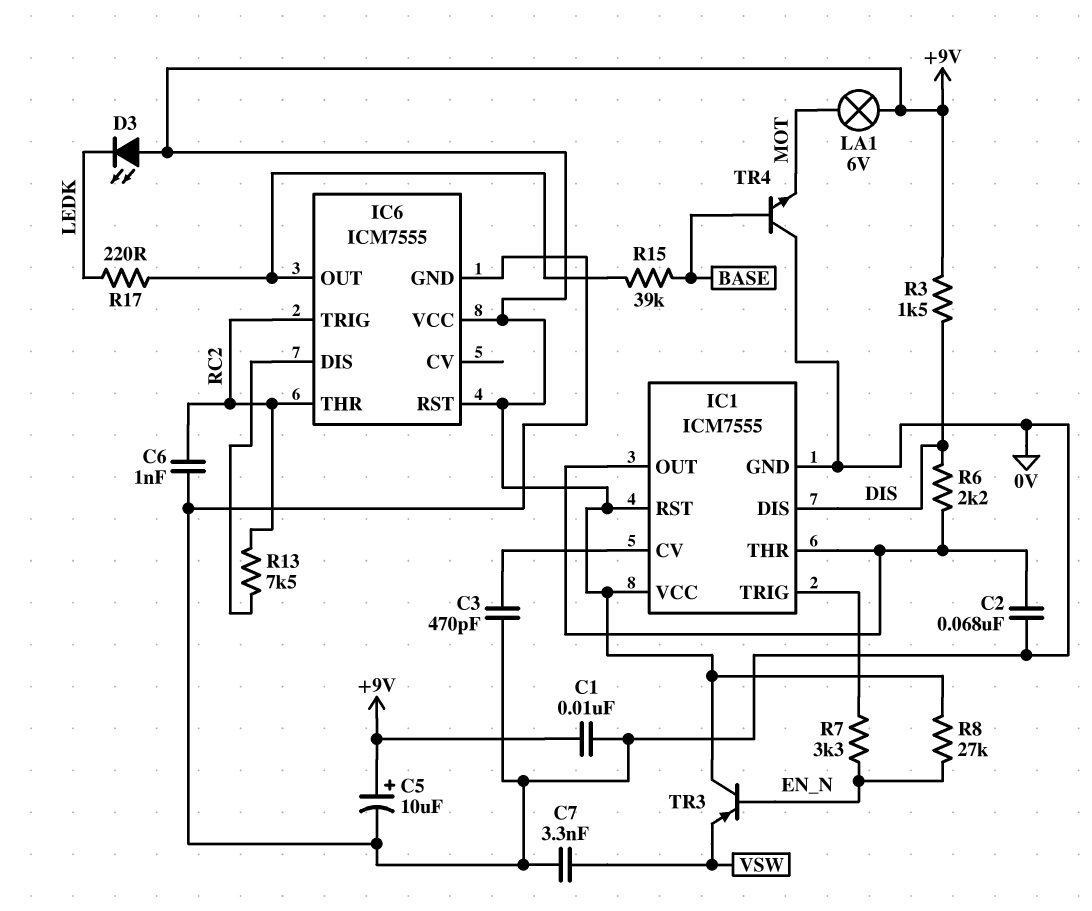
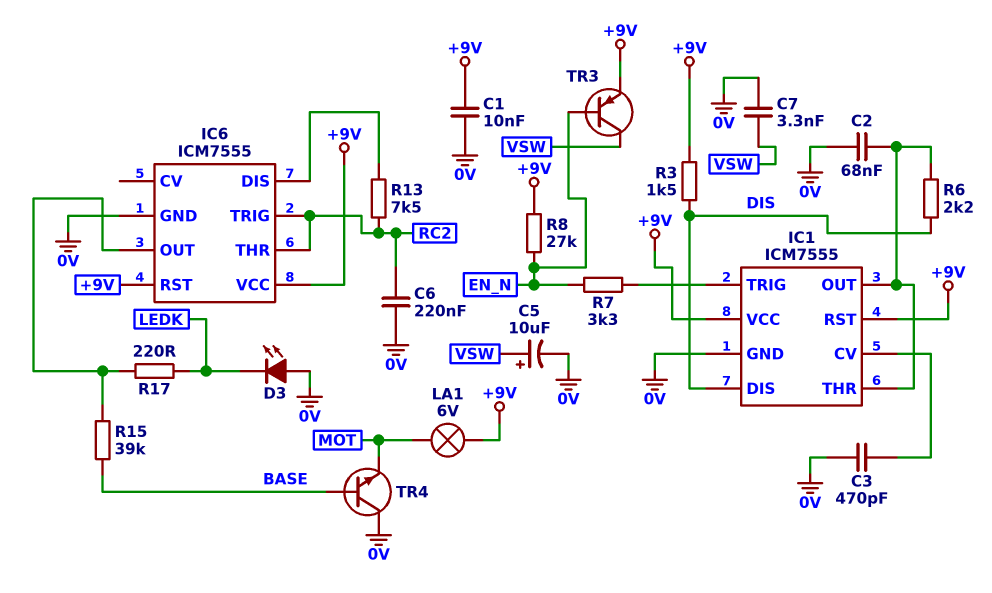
C5: 10uF (plus +9V, minus 0V) -> 10uF (plus VSW, minus 0V)
C6: 1nF (0V, RC2) -> 220nF (0V, RC2)
D3: LED (A +9V, K LEDK) -> LED (A 0V, K LEDK)
TR3: PNP (B EN_N, C +9V, E VSW) -> PNP (B EN_N, C VSW, E +9V)

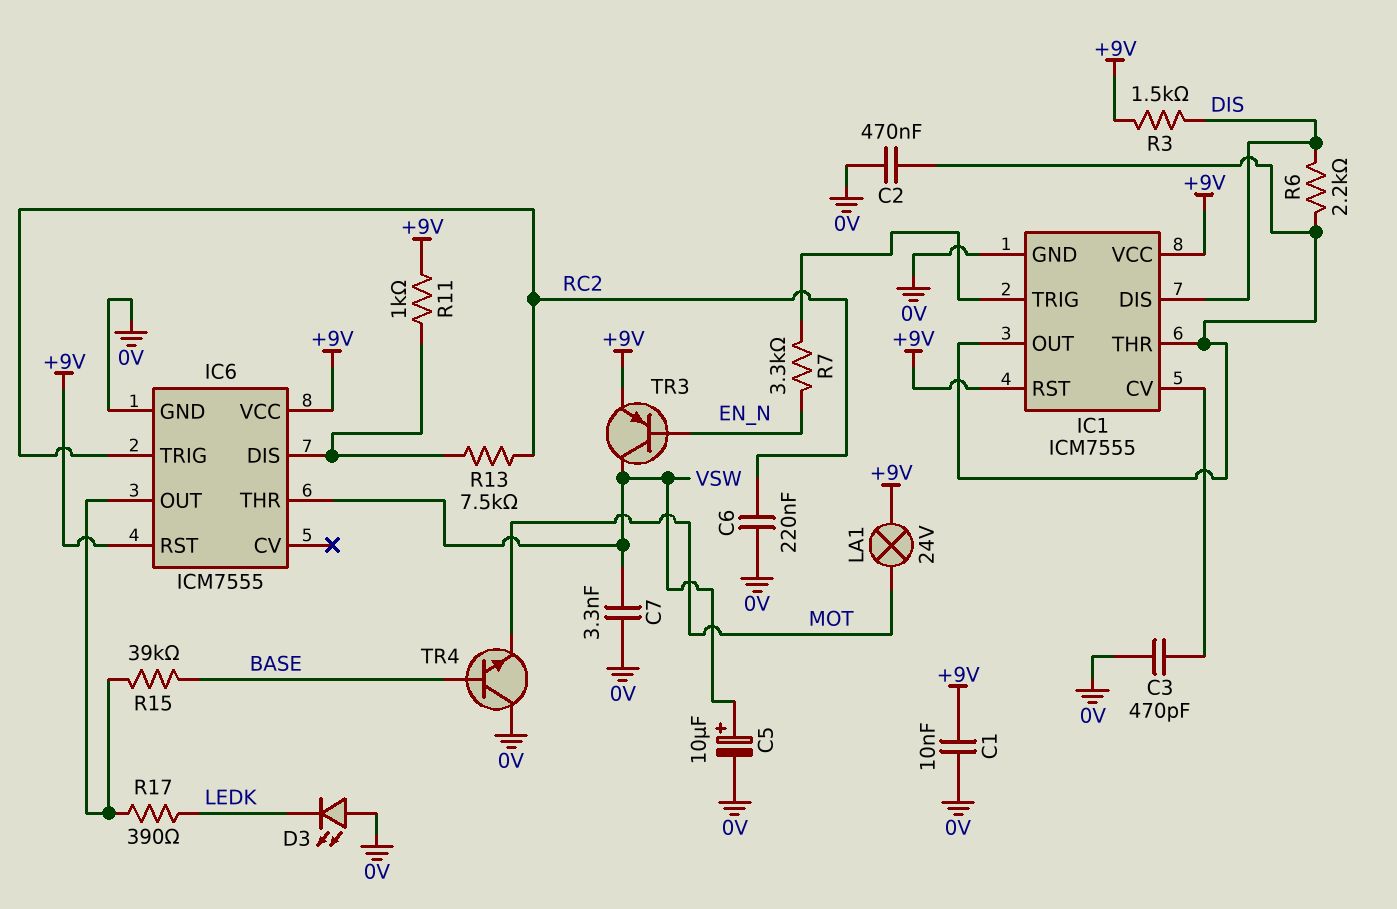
C2: 68nF (0V, IC1/OUT) -> 470nF (0V, IC1/OUT)
IC6 pin THR: RC2 -> VSW
LA1: lamp 6V (+9V, MOT) -> lamp 24V (+9V, MOT)
R8: 27k (+9V, EN_N) -> none
R11: none -> 1k (+9V, IC6/DIS)
R17: 220 (IC6/OUT, LEDK) -> 390 (IC6/OUT, LEDK)

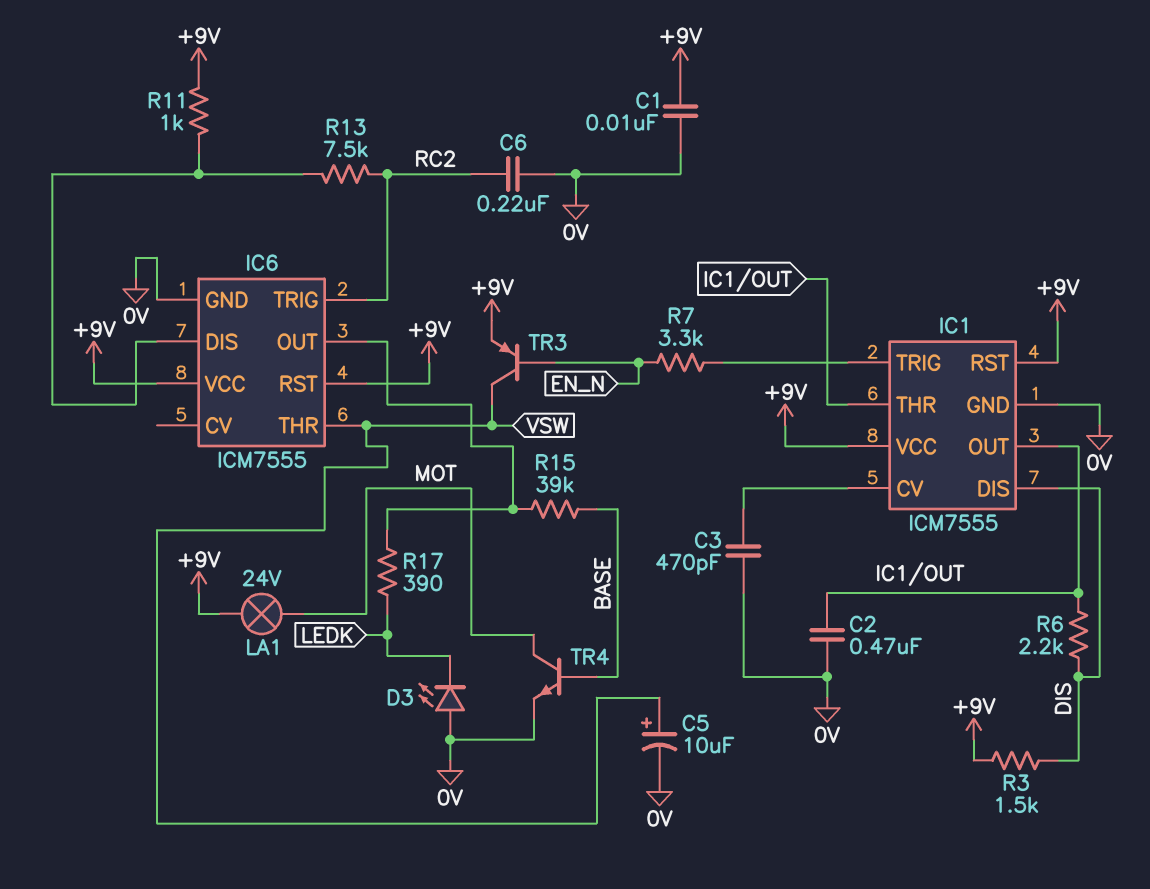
C7: 3.3nF (0V, VSW) -> none
TR4: NPN (B BASE, C 0V, E MOT) -> NPN (B BASE, C MOT, E 0V)

